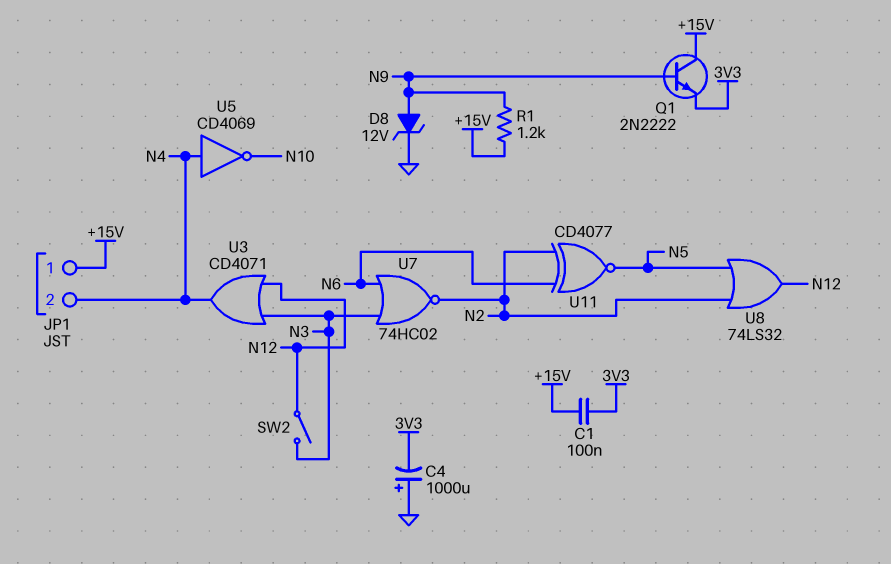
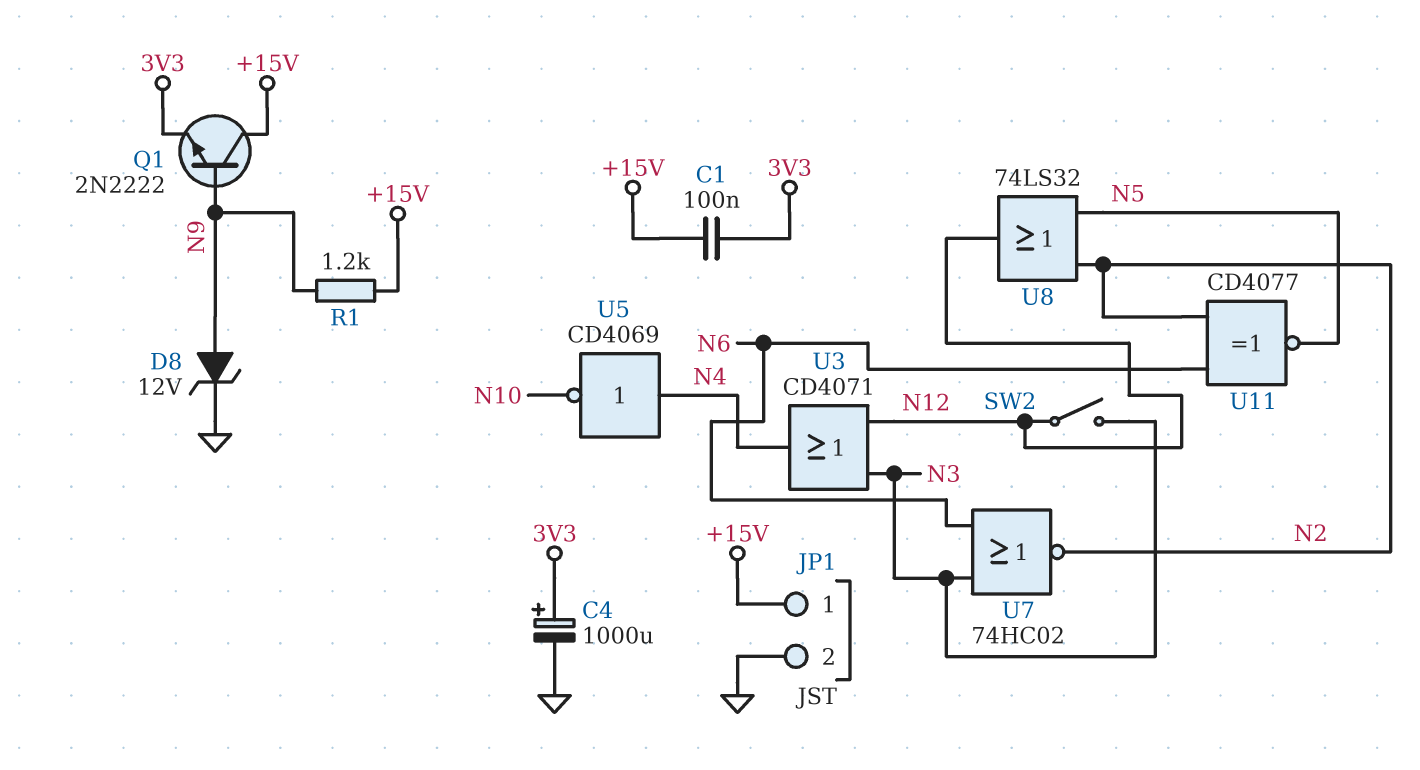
C4: 1000uF (plus GND, minus 3V3) -> 1000uF (plus 3V3, minus GND)
JP1 pin 2: N4 -> GND

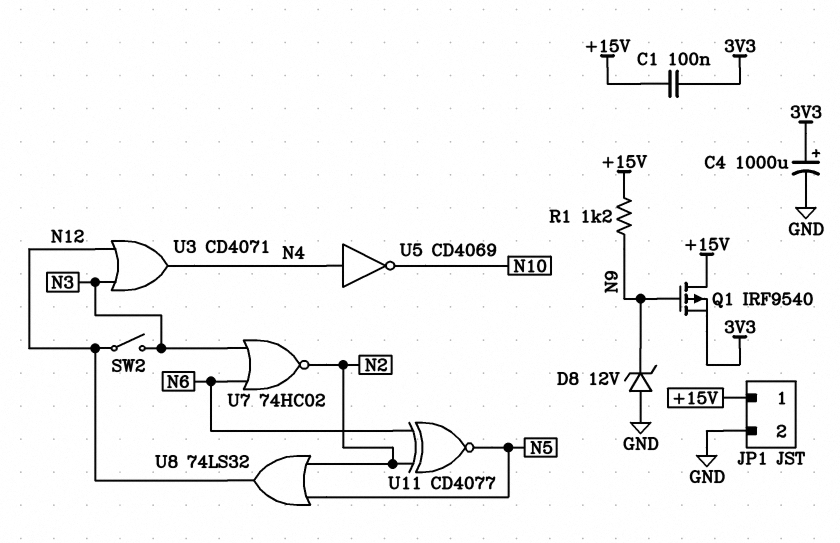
D8: zener 12V (A N9, K GND) -> zener 12V (A GND, K N9)
Q1: NPN 2N2222 (B N9, C +15V, E 3V3) -> PMOS IRF9540 (G N9, D +15V, S 3V3)

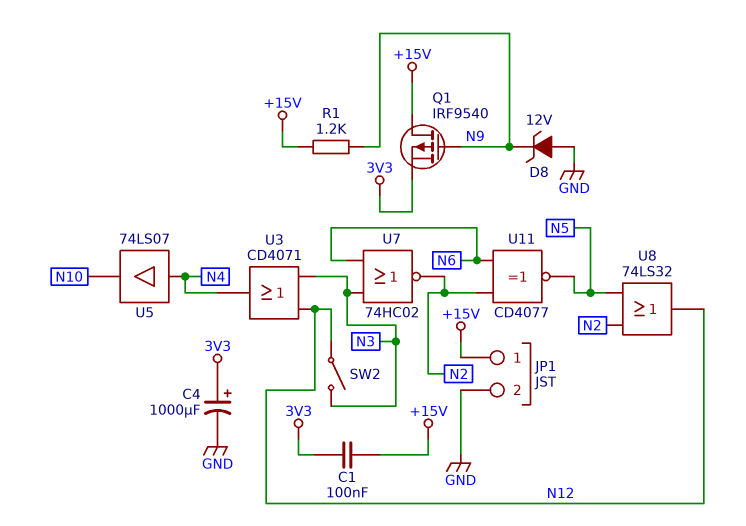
U5: NOT CD4069 (in N4, out N10) -> buffer 74LS07 (in N4, out N10)

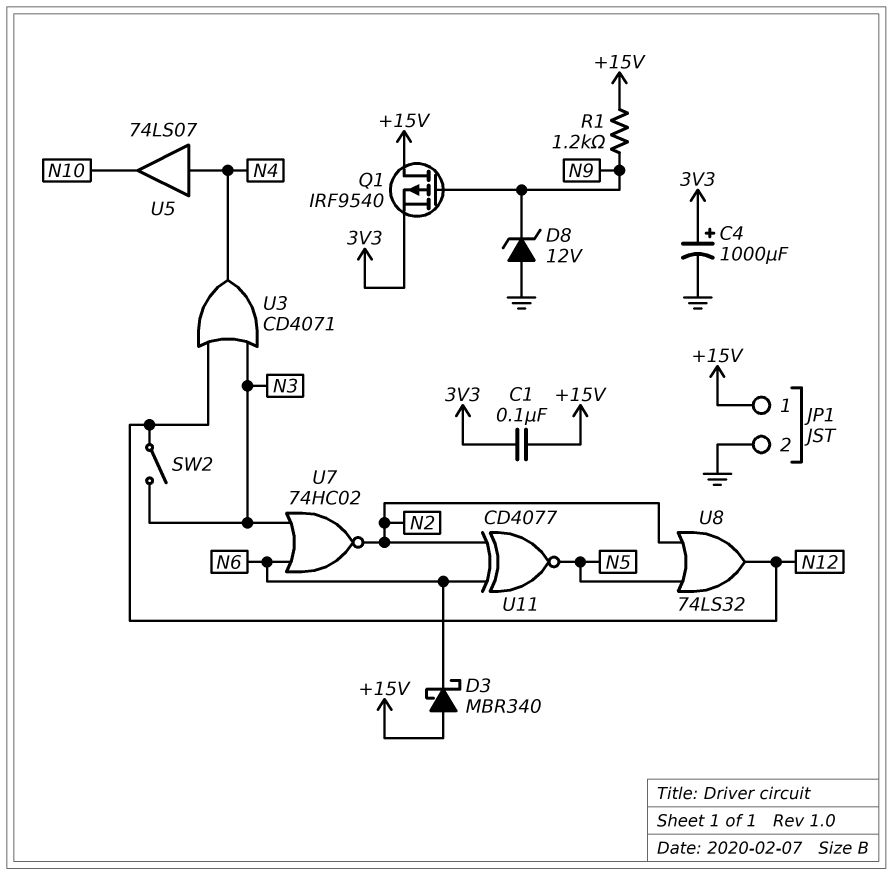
D3: none -> schottky MBR340 (A +15V, K N6)

